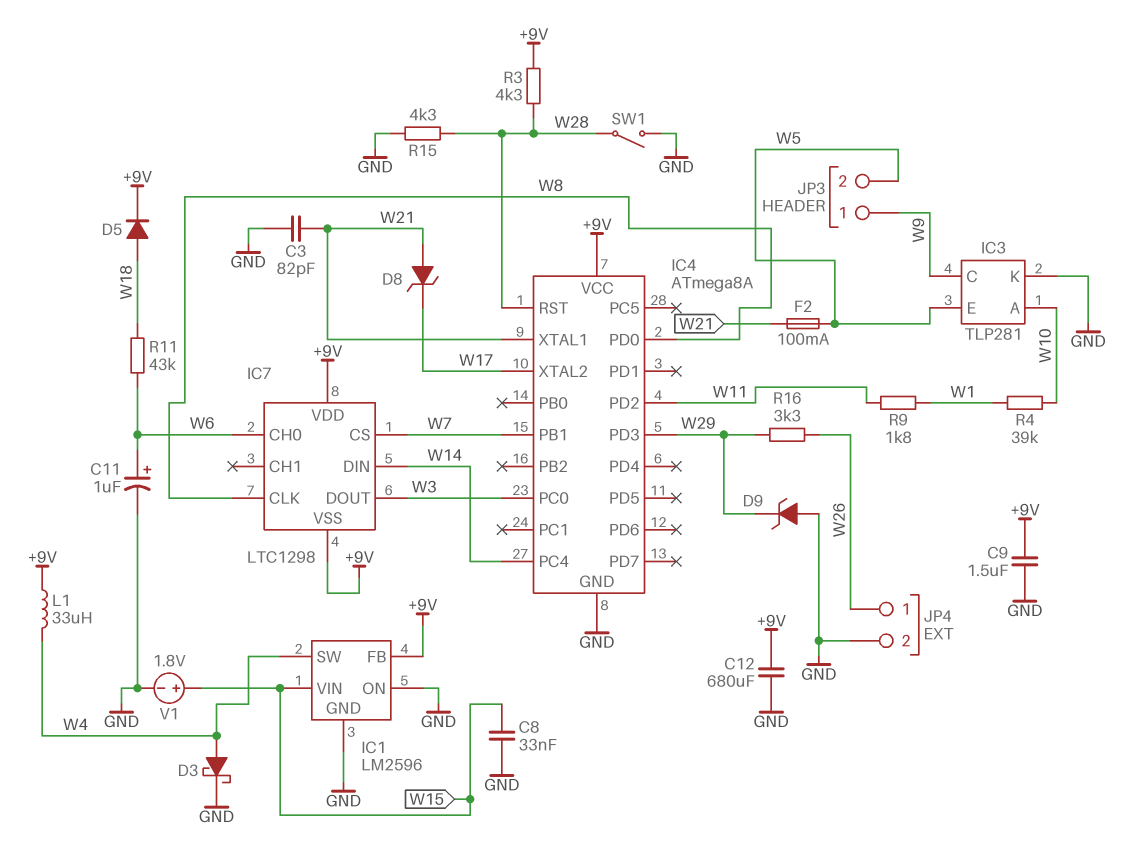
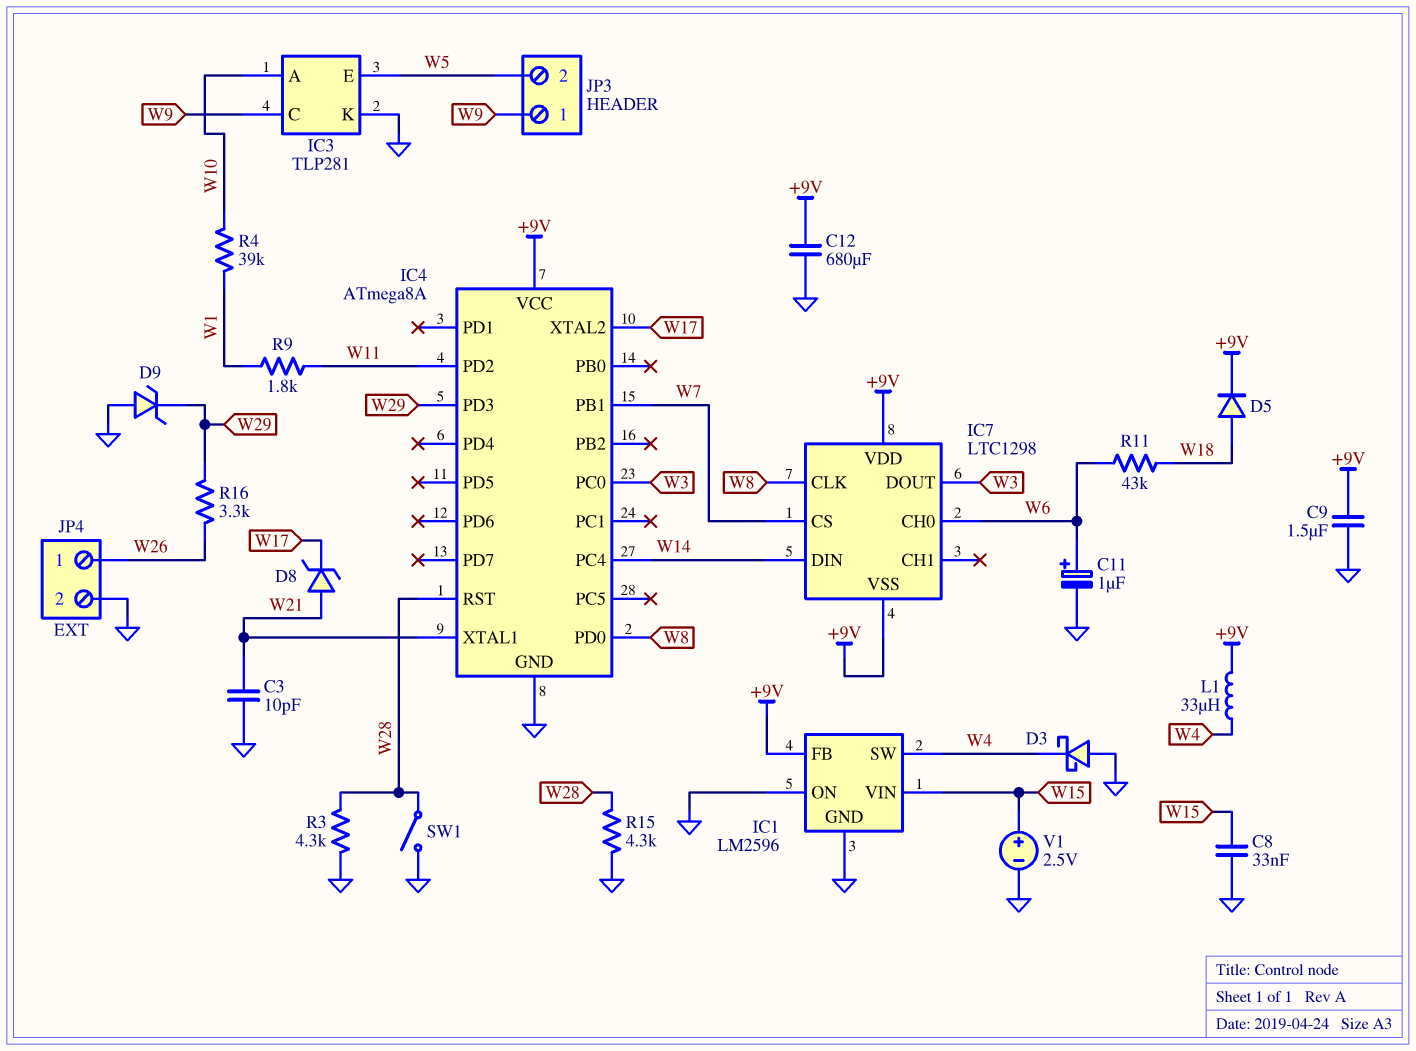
C3: 82pF (GND, W21) -> 10pF (GND, W21)
D3: schottky (A W4, K GND) -> schottky (A GND, K W4)
F2: 100mA (W5, W21) -> none
R3: 4.3k (+9V, W28) -> 4.3k (GND, W28)
V1: 1.8V (plus W15, minus GND) -> 2.5V (plus W15, minus GND)

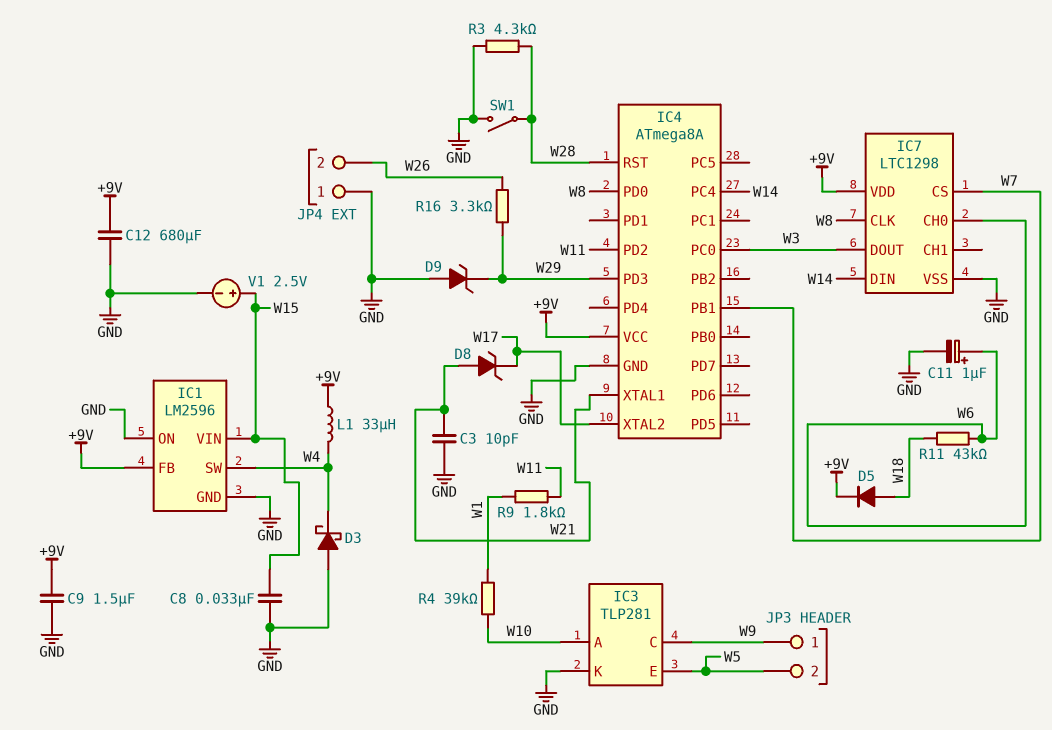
IC7 pin VSS: +9V -> GND
JP4 pin 1: W26 -> GND
JP4 pin 2: GND -> W26
R15: 4.3k (GND, W28) -> none

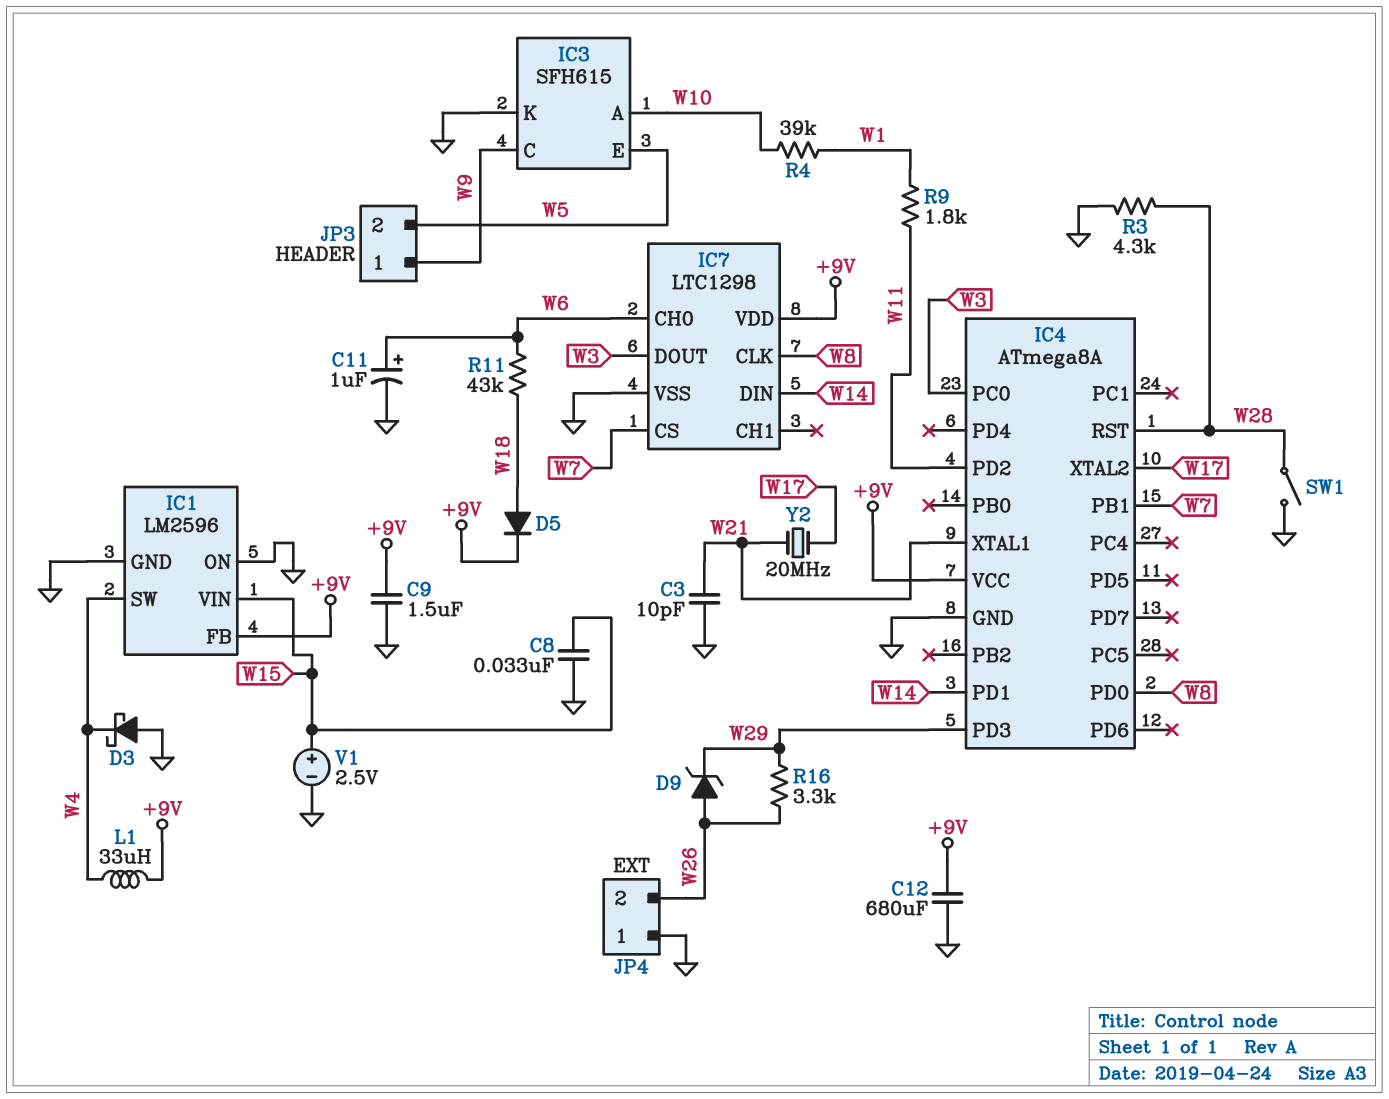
D8: zener (A W21, K W17) -> none
D9: zener (A GND, K W29) -> zener (A W26, K W29)
IC3: TLP281 -> SFH615
IC4 pin PC4: W14 -> none
IC4 pin PD1: none -> W14
Y2: none -> 20MHz (W17, W21)

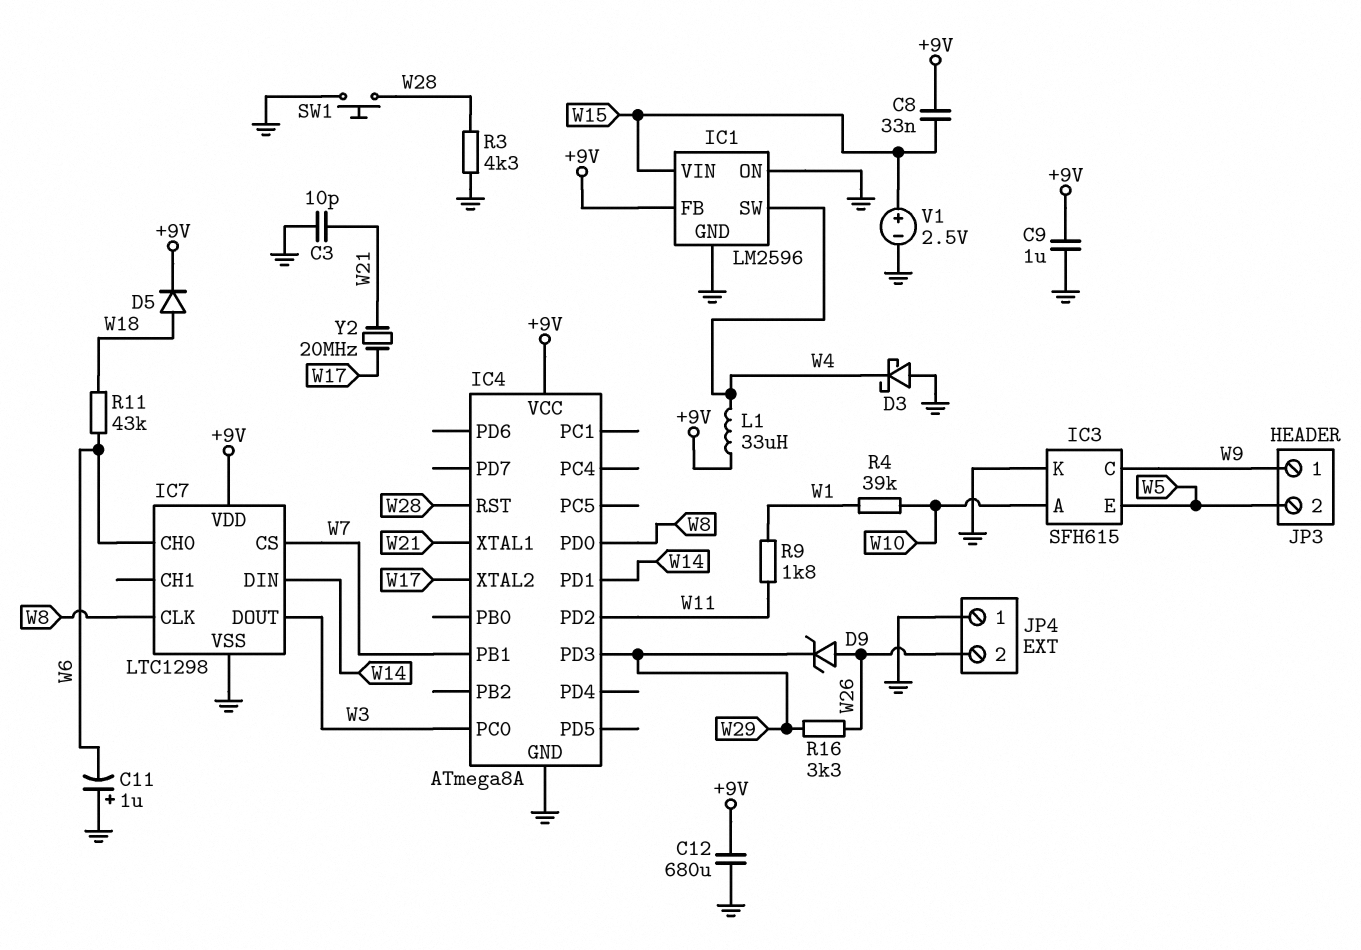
C8: 33nF (GND, W15) -> 33nF (+9V, W15)
C9: 1.5uF (+9V, GND) -> 1uF (+9V, GND)
C11: 1uF (plus W6, minus GND) -> 1uF (plus GND, minus W6)
SW1: switch (GND, W28) -> button (GND, W28)

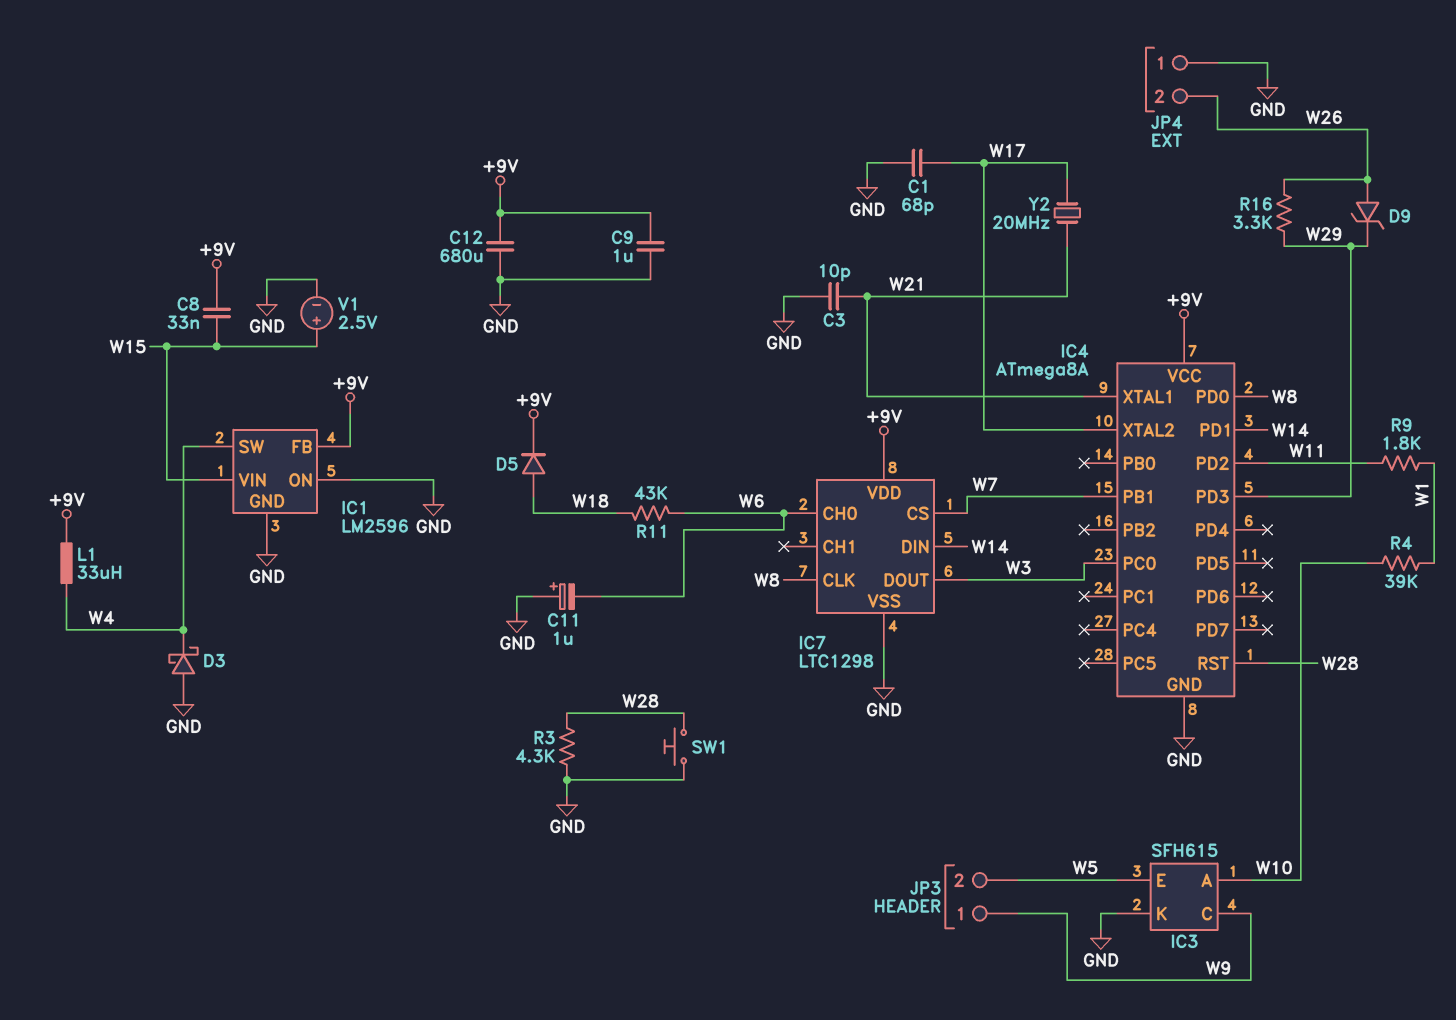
C1: none -> 68pF (GND, W17)

